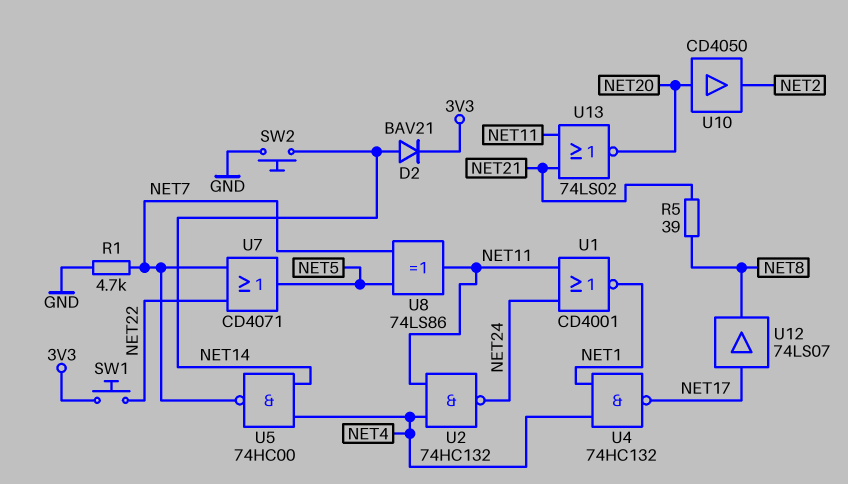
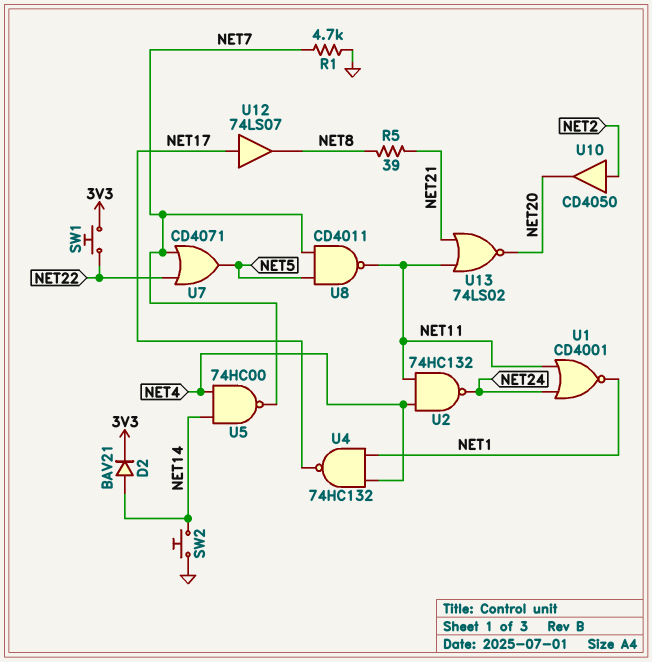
U8: XOR 74LS86 (in NET5, in NET7, out NET11) -> NAND CD4011 (in NET5, in NET7, out NET11)
U10: buffer CD4050 (in NET20, out NET2) -> buffer CD4050 (in NET2, out NET20)

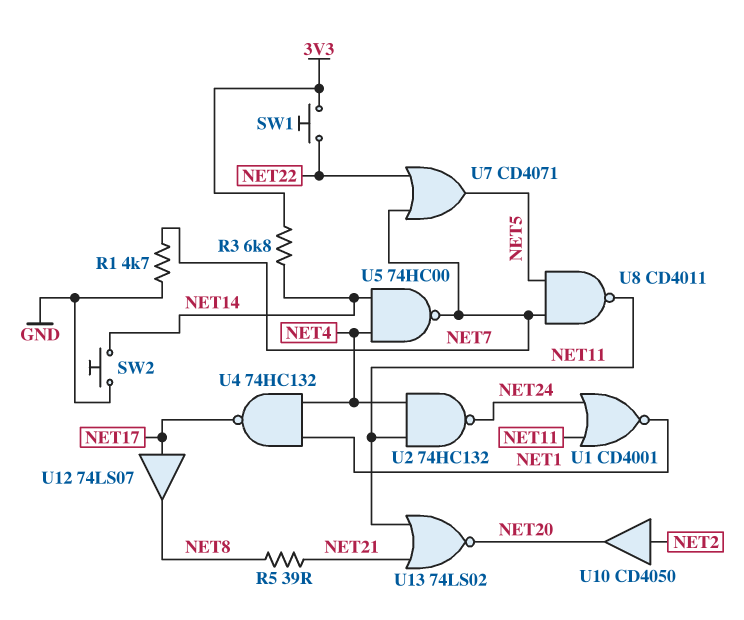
D2: diode BAV21 (A NET14, K 3V3) -> none
R3: none -> 6.8k (3V3, NET14)

